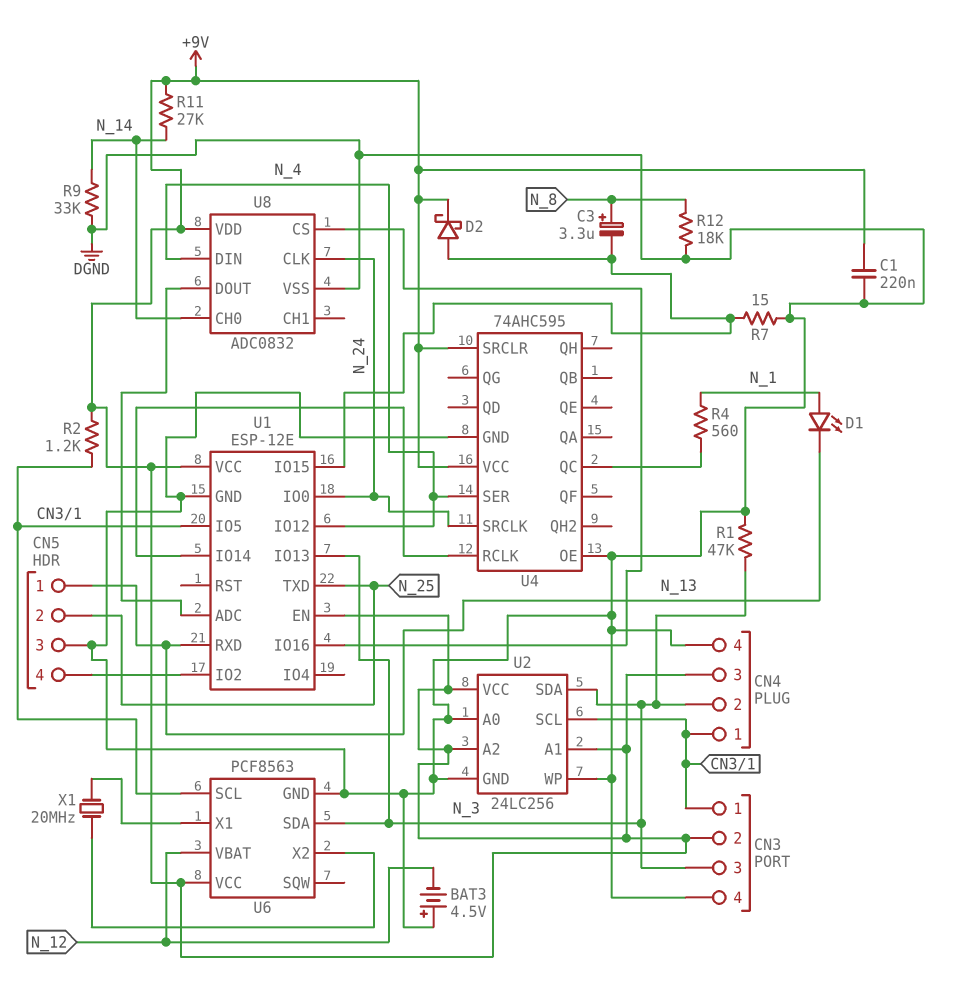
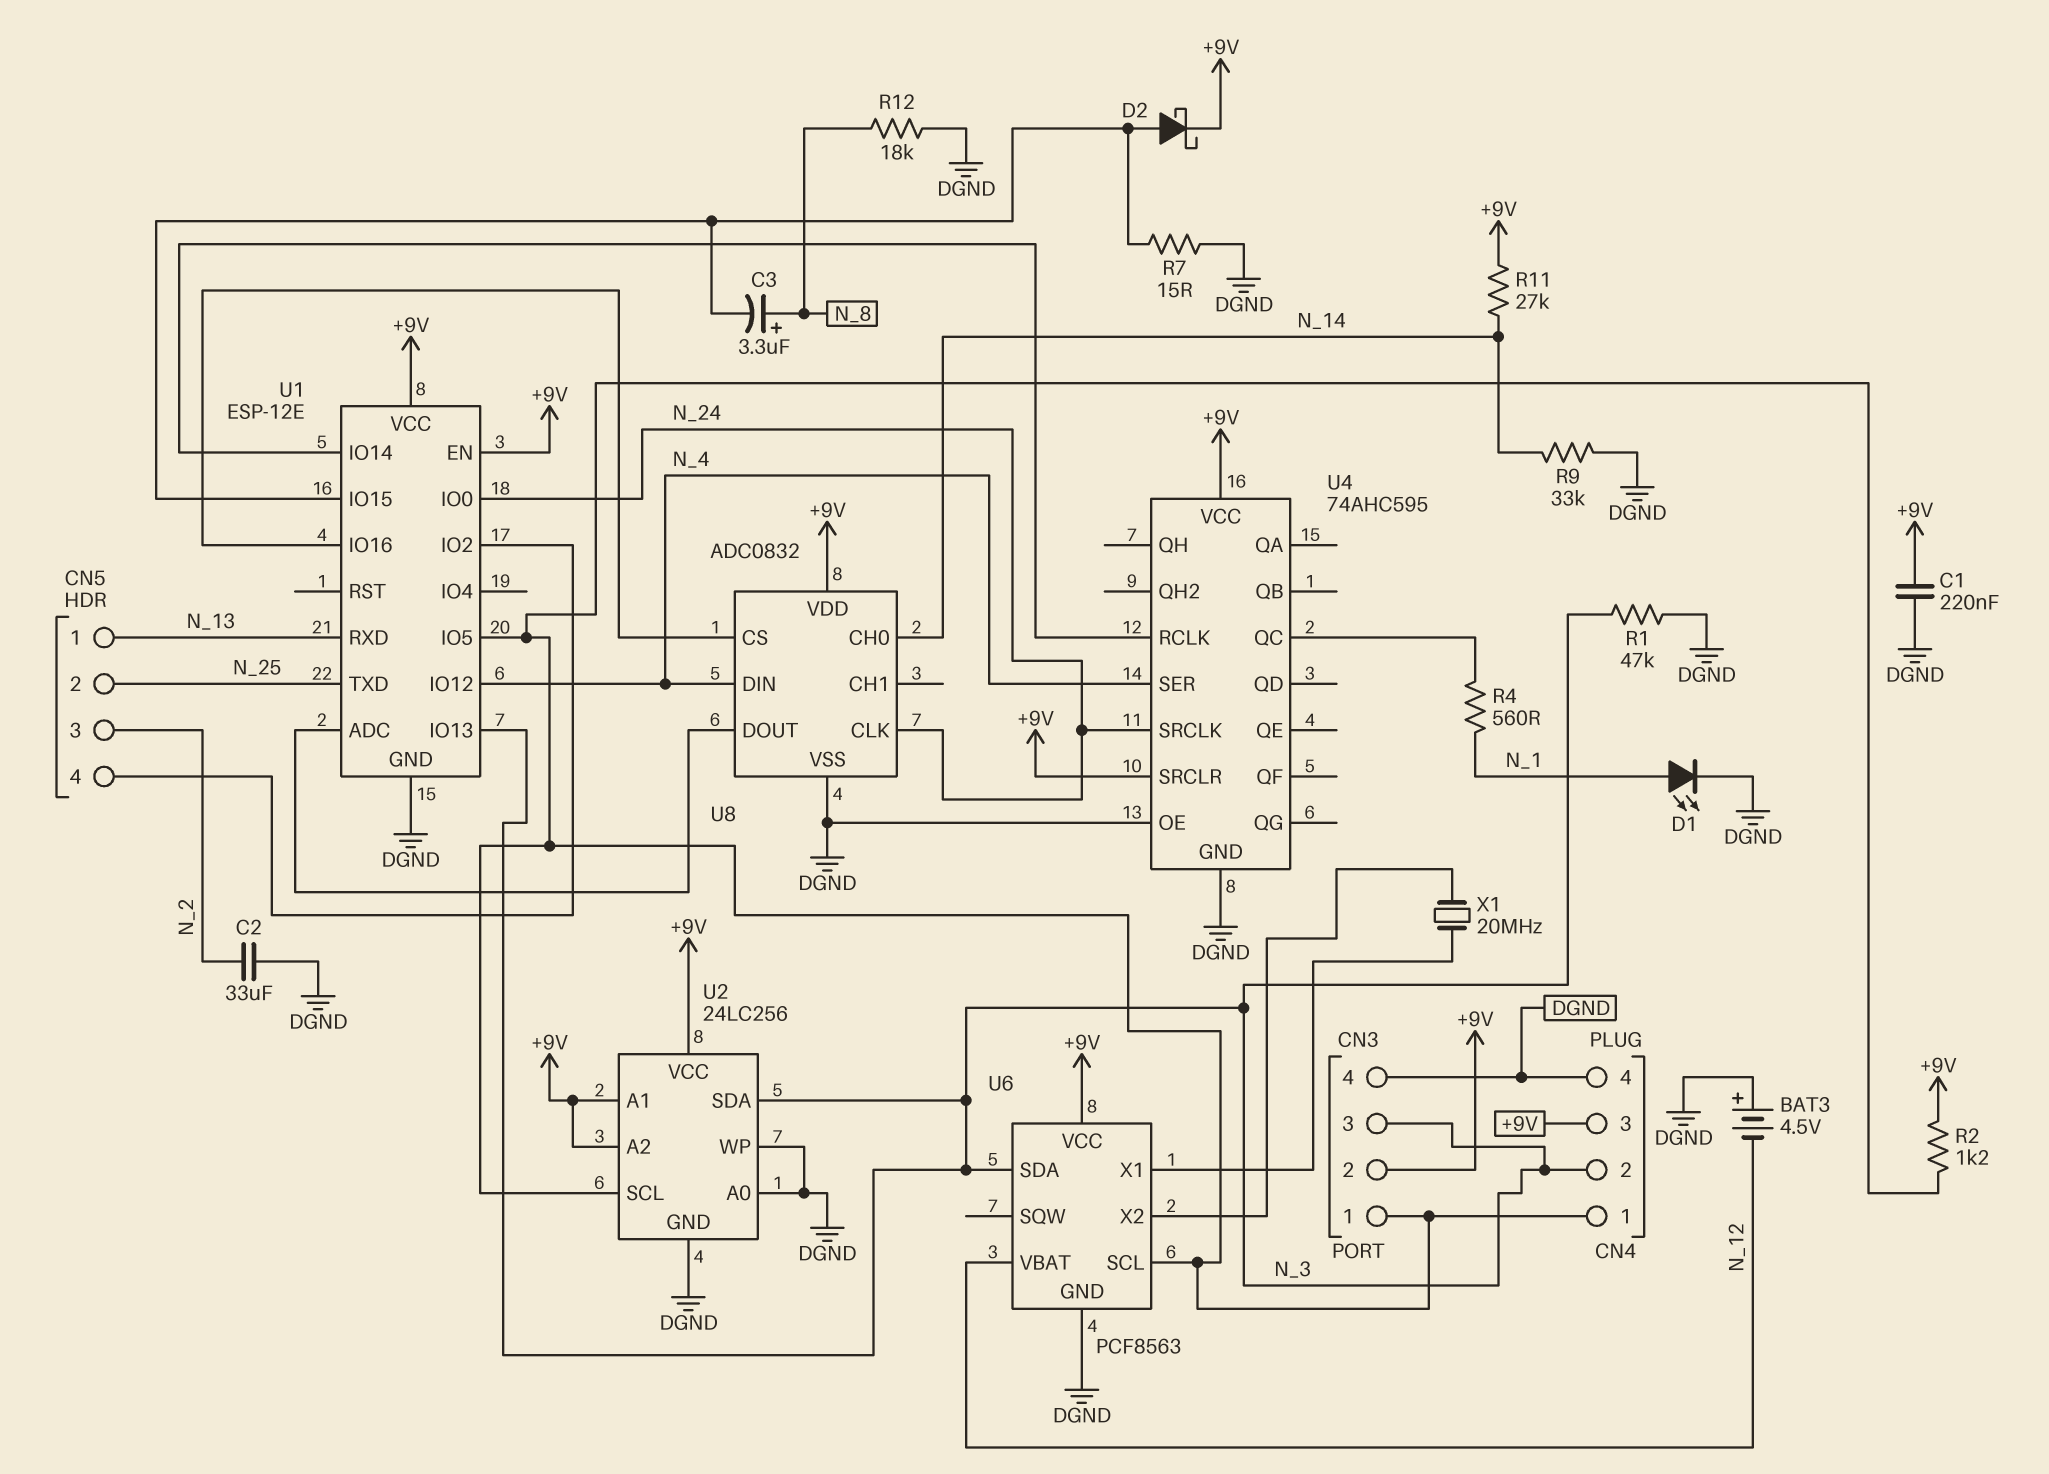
C2: none -> 33uF (DGND, N_2)
CN5 pin 3: DGND -> N_2
D1: LED (A N_1, K N_13) -> LED (A N_1, K DGND)

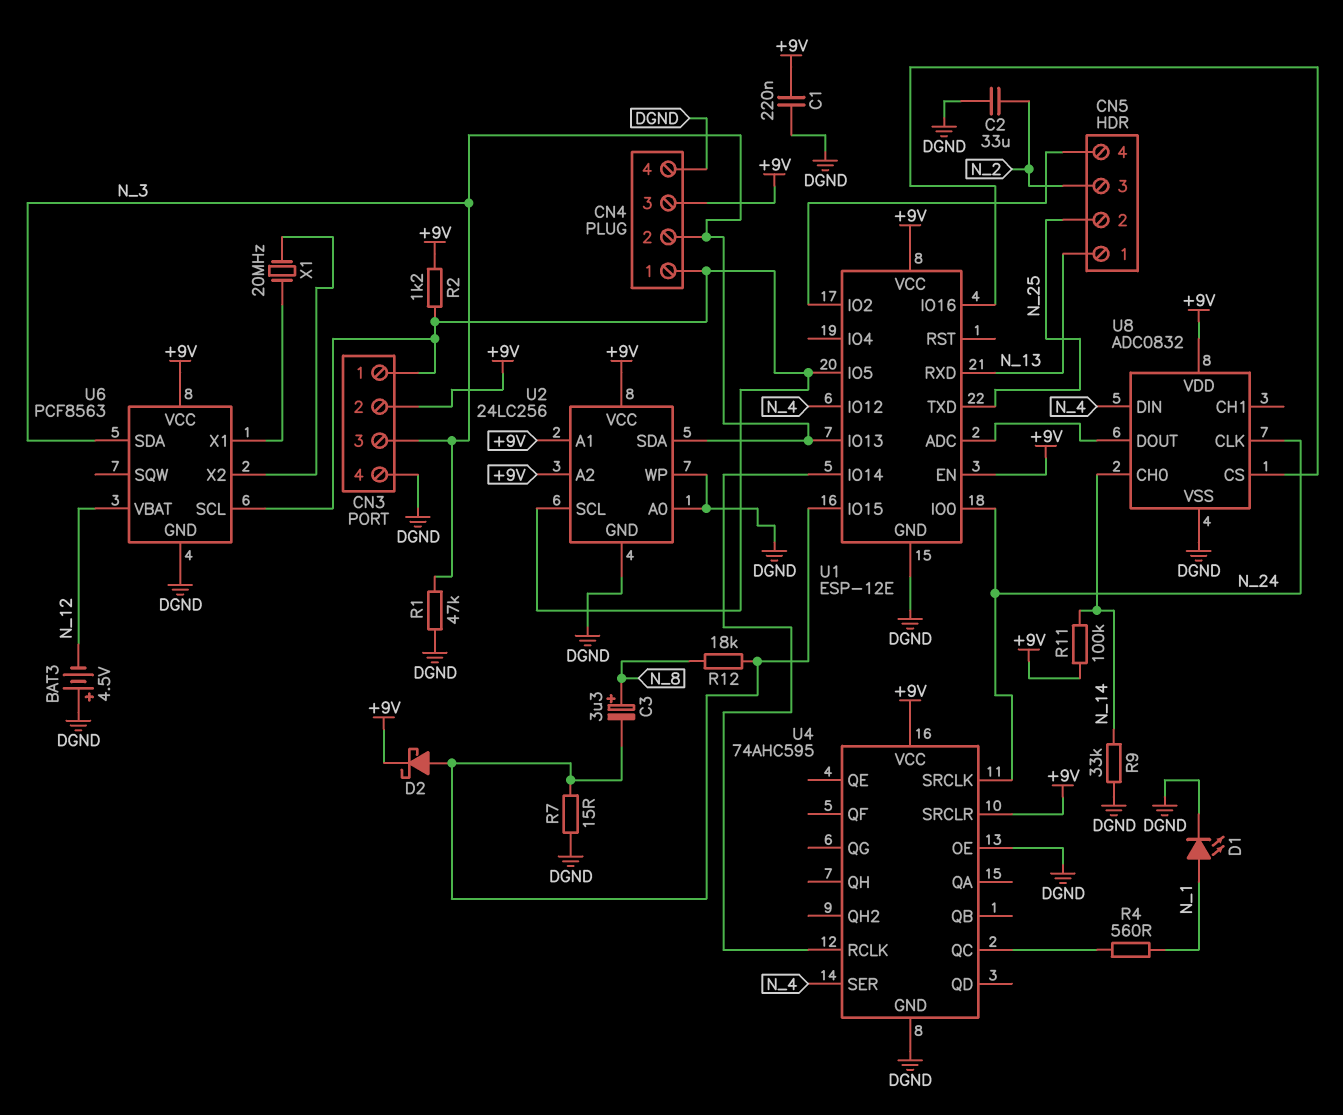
R11: 27k (+9V, N_14) -> 100k (+9V, N_14)
R12: 18k (DGND, N_8) -> 18k (N_8, U1/IO15)

